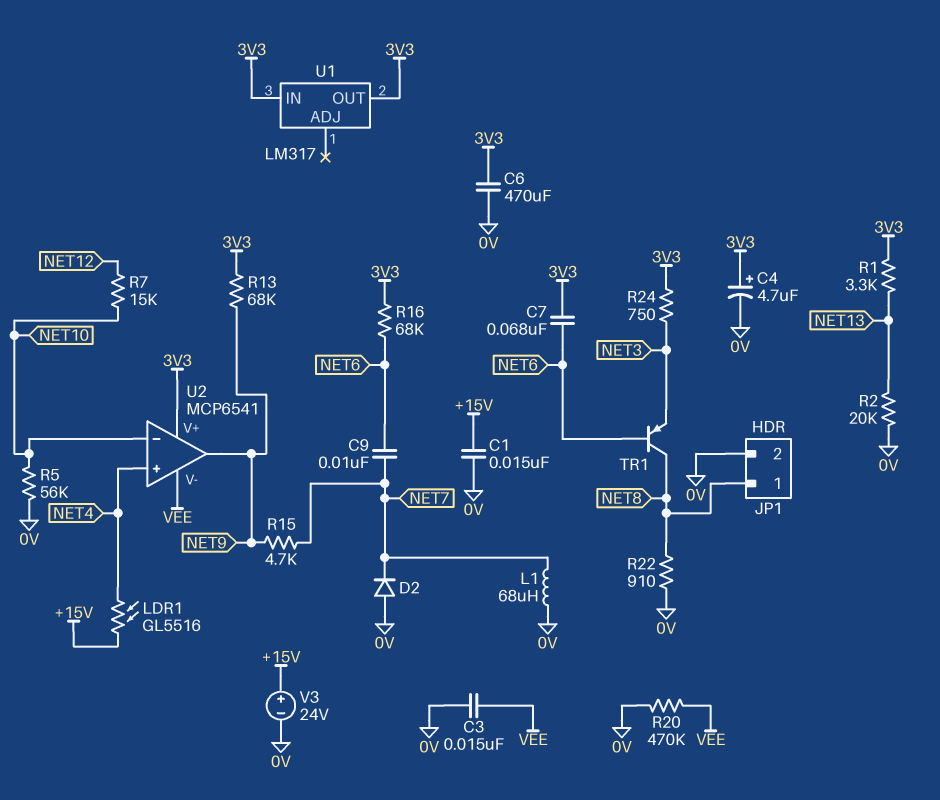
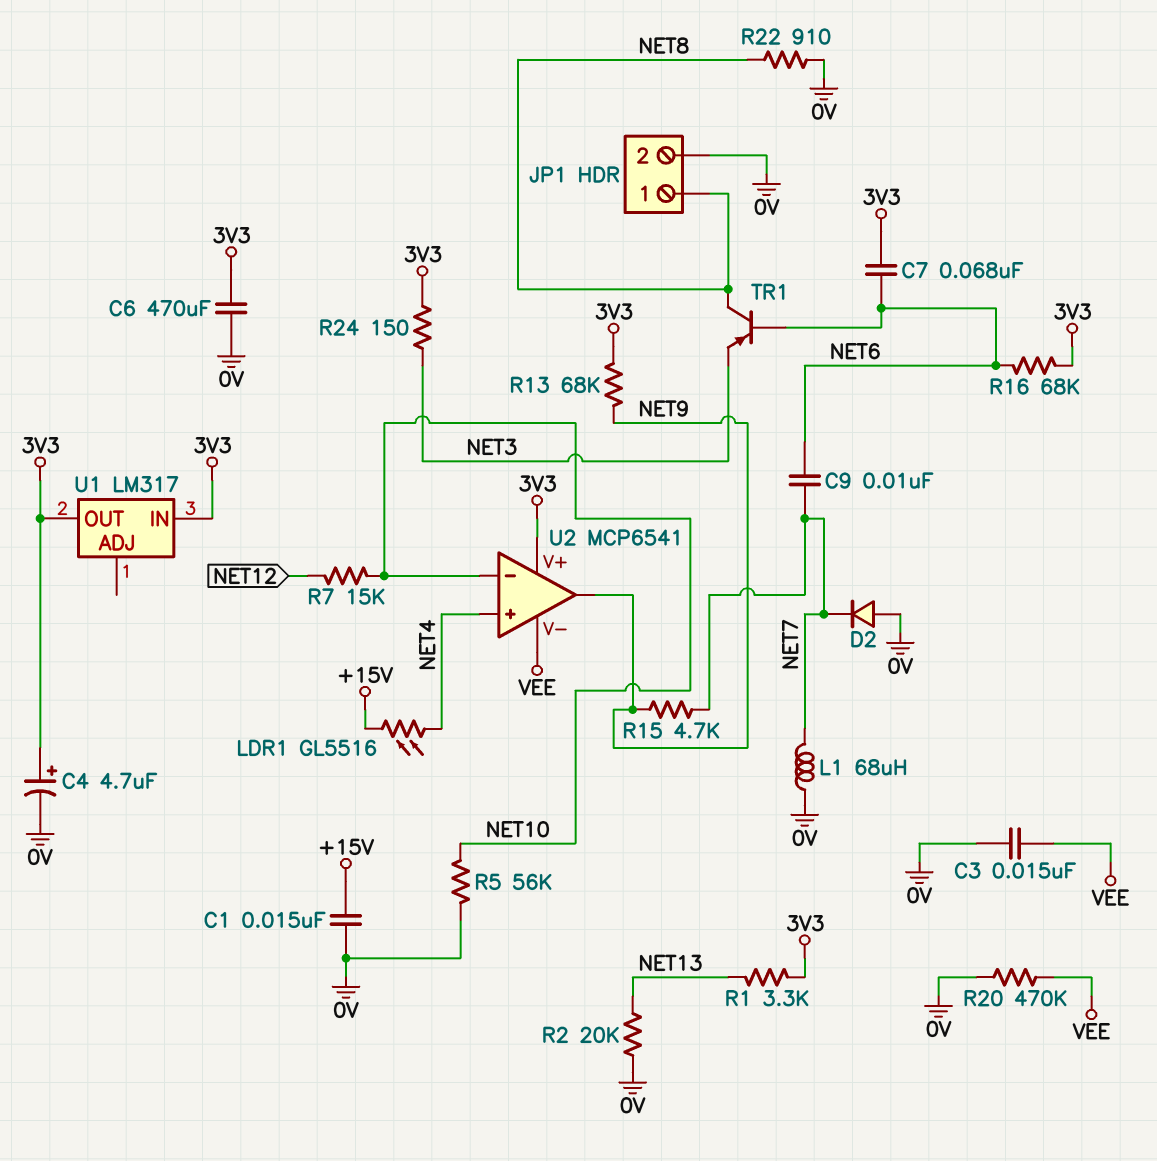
R24: 750 (3V3, NET3) -> 150 (3V3, NET3)
V3: 24V (plus +15V, minus 0V) -> none

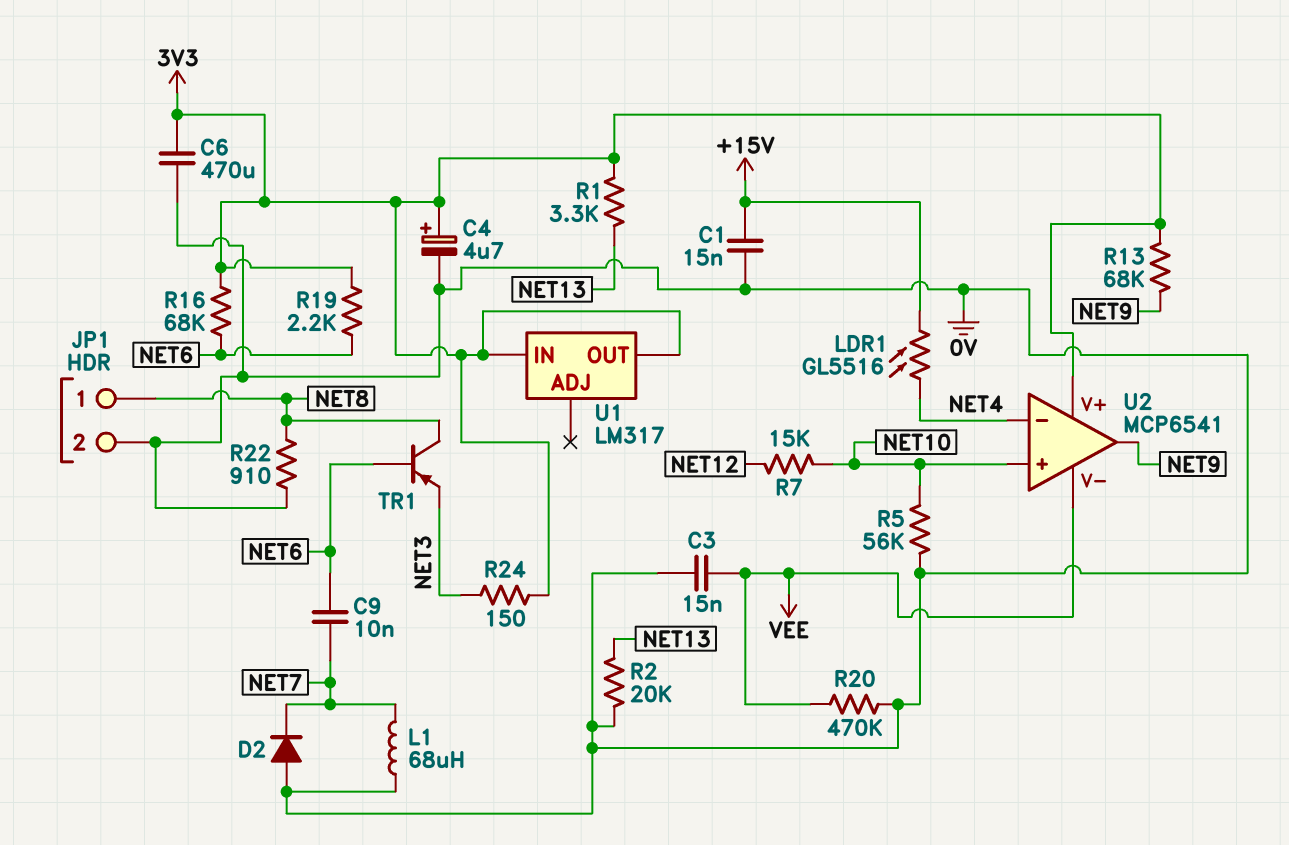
C7: 68nF (3V3, NET6) -> none
R15: 4.7k (NET7, NET9) -> none
R19: none -> 2.2k (3V3, NET6)
U2 pin in+: NET4 -> NET10
U2 pin in-: NET10 -> NET4

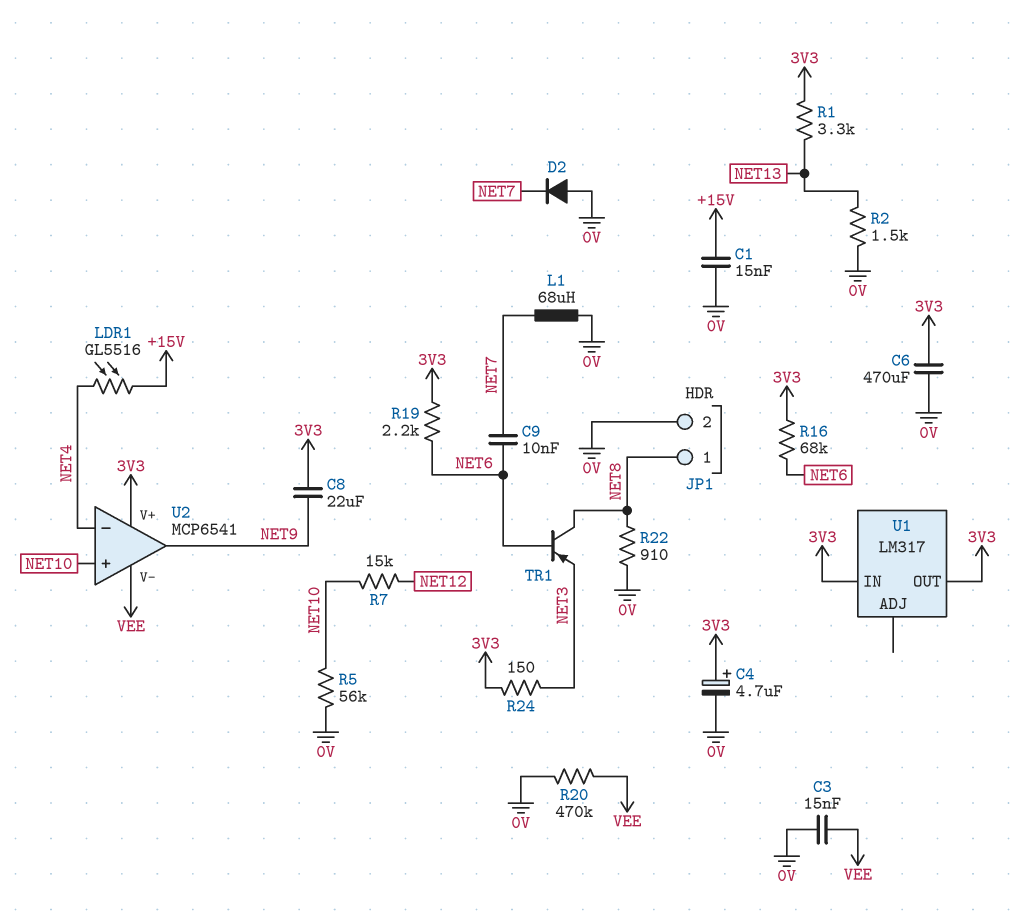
C8: none -> 22uF (3V3, NET9)
R2: 20k (0V, NET13) -> 1.5k (0V, NET13)
R13: 68k (3V3, NET9) -> none

